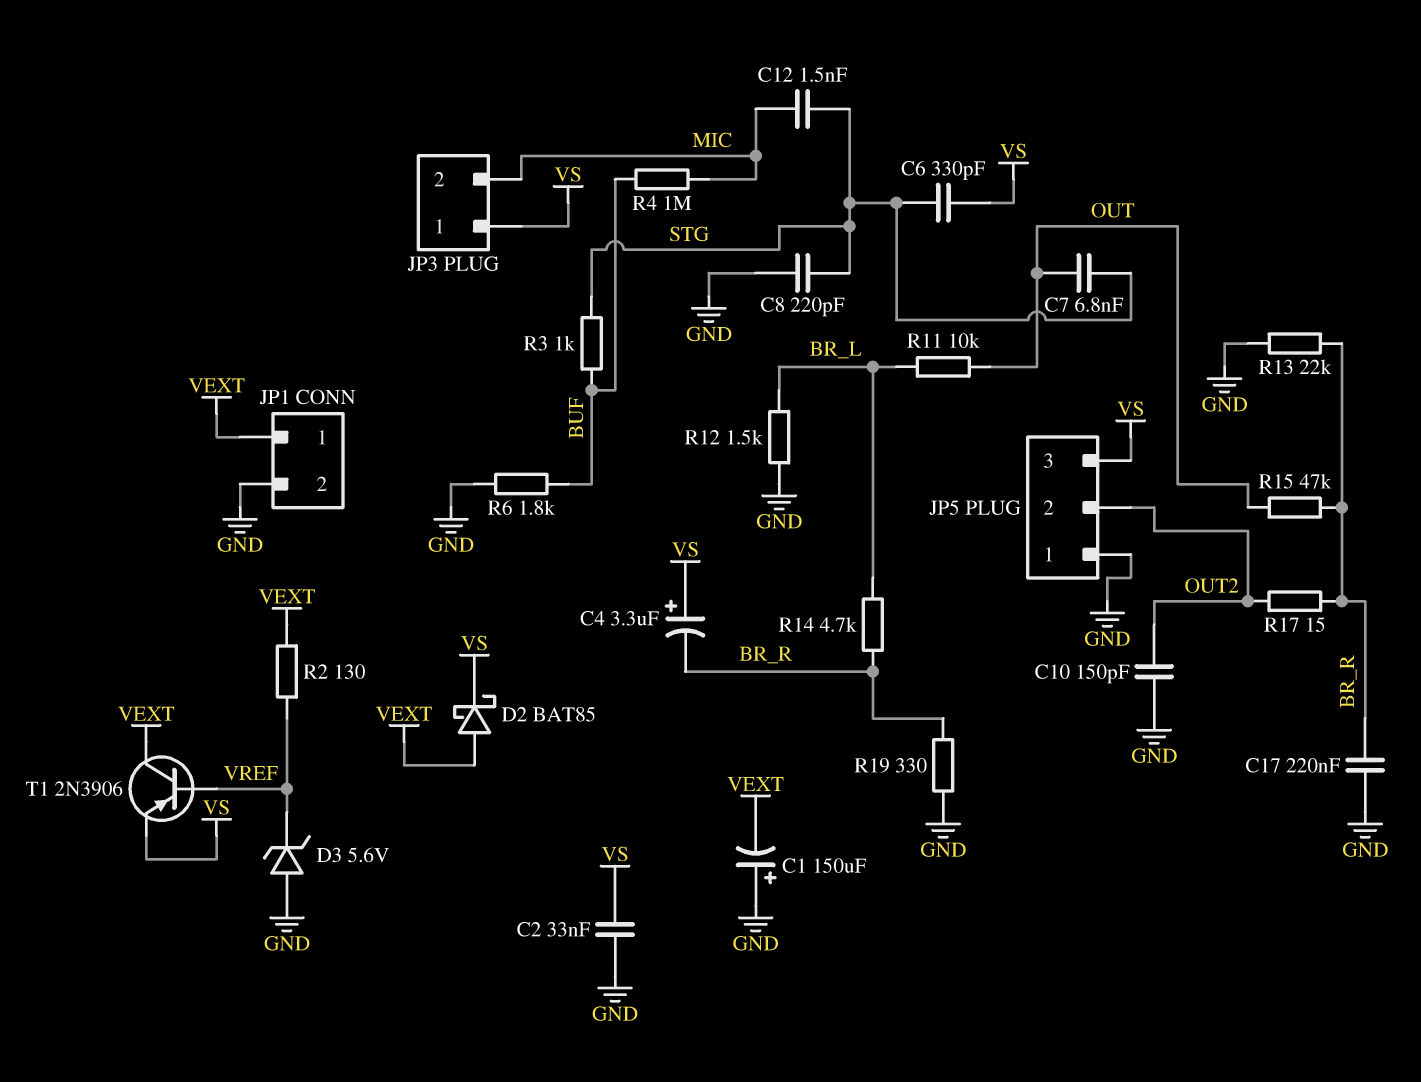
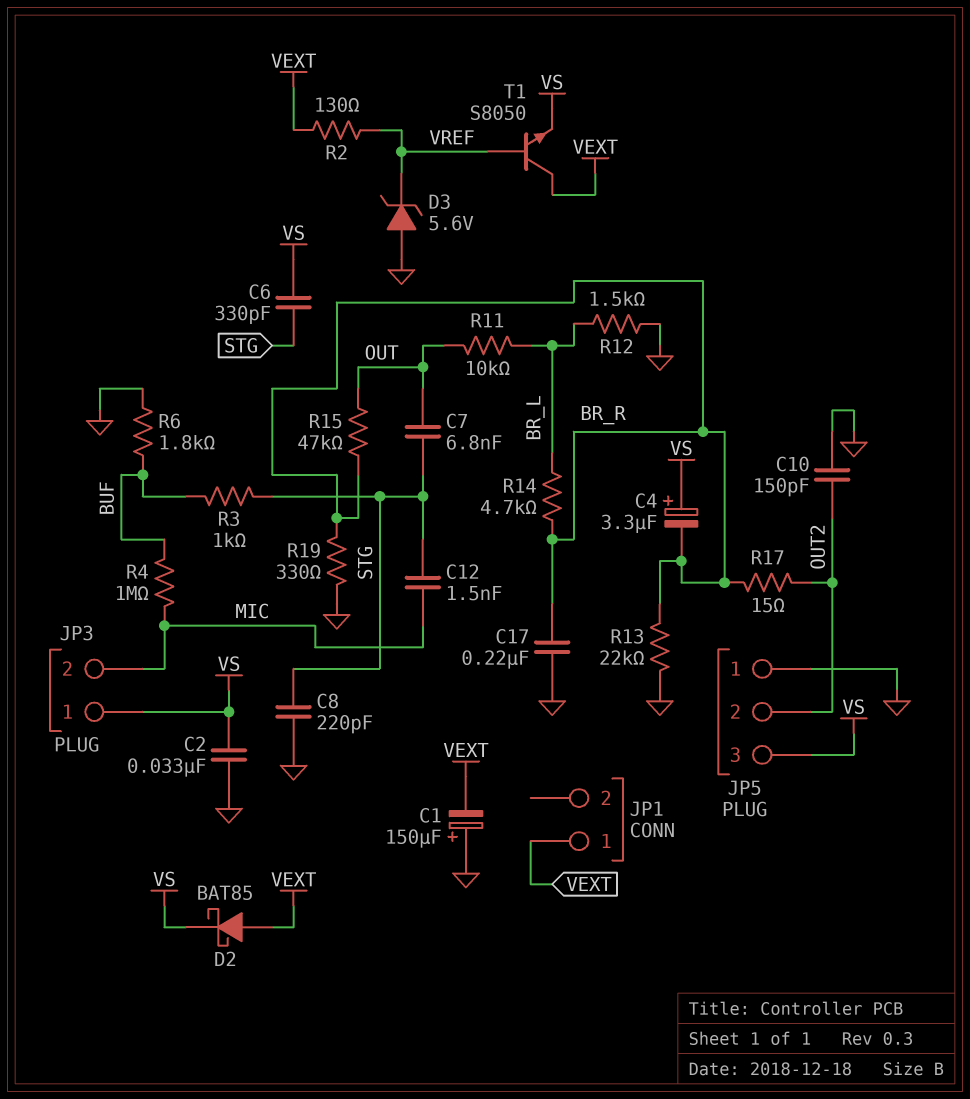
JP1 pin 2: GND -> none
T1: PNP 2N3906 (B VREF, C VEXT, E VS) -> NPN S8050 (B VREF, C VEXT, E VS)

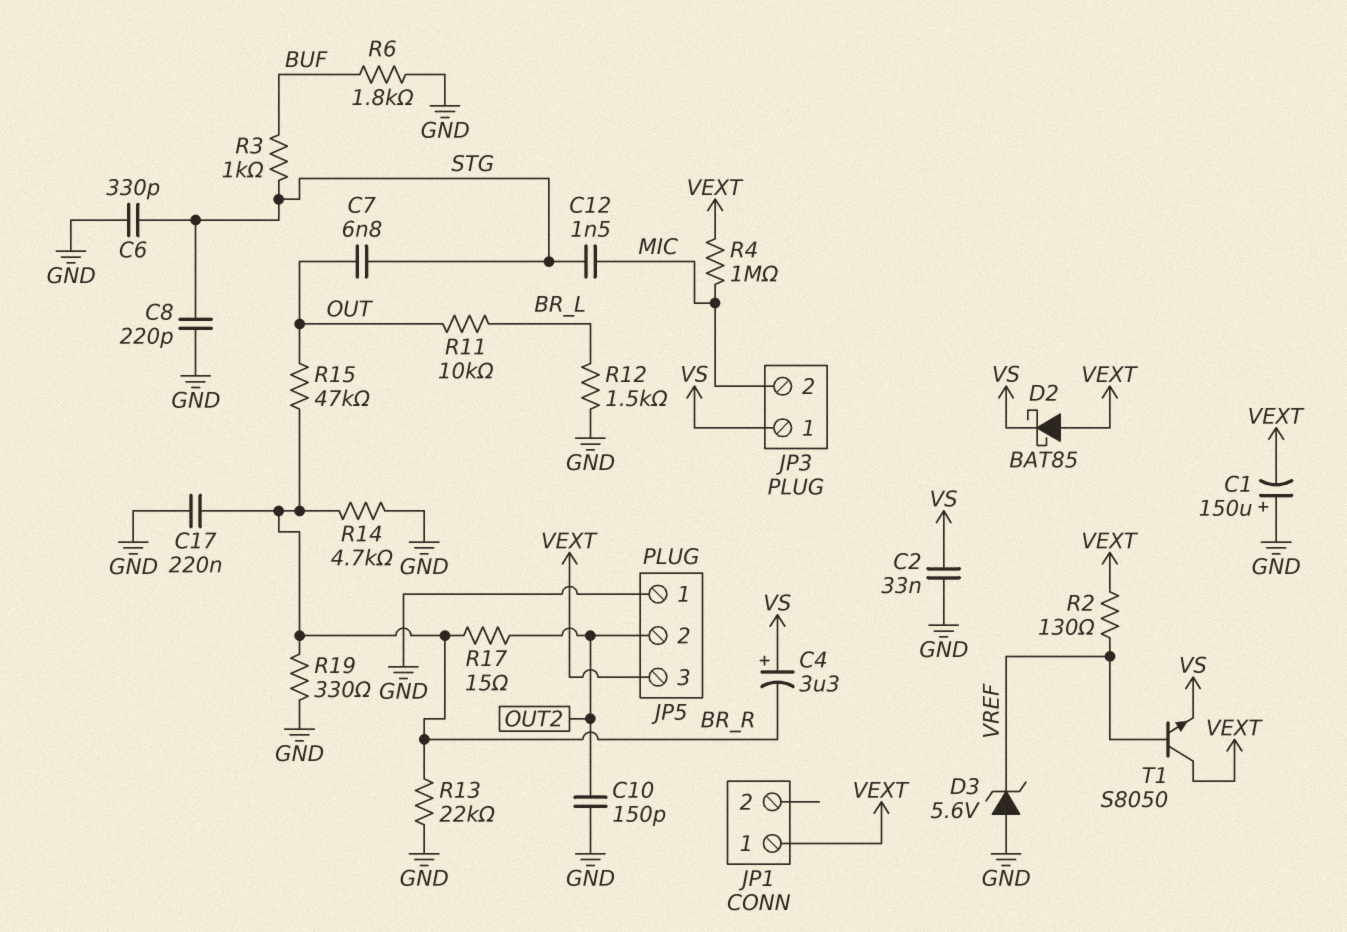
C6: 330pF (STG, VS) -> 330pF (GND, STG)
JP5 pin 3: VS -> VEXT
R4: 1M (BUF, MIC) -> 1M (MIC, VEXT)
R14: 4.7k (BR_L, BR_R) -> 4.7k (BR_R, GND)

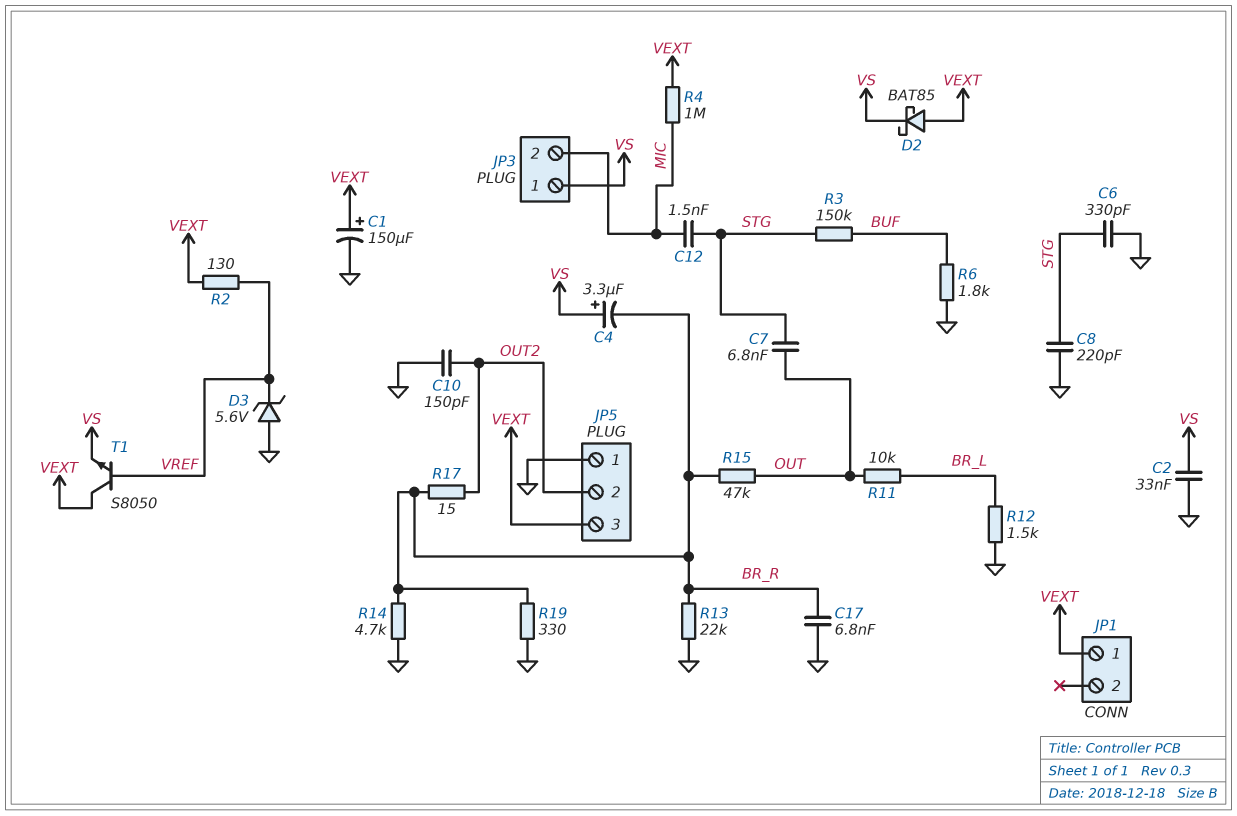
C1: 150uF (plus GND, minus VEXT) -> 150uF (plus VEXT, minus GND)
C17: 220nF (BR_R, GND) -> 6.8nF (BR_R, GND)
R3: 1k (BUF, STG) -> 150k (BUF, STG)

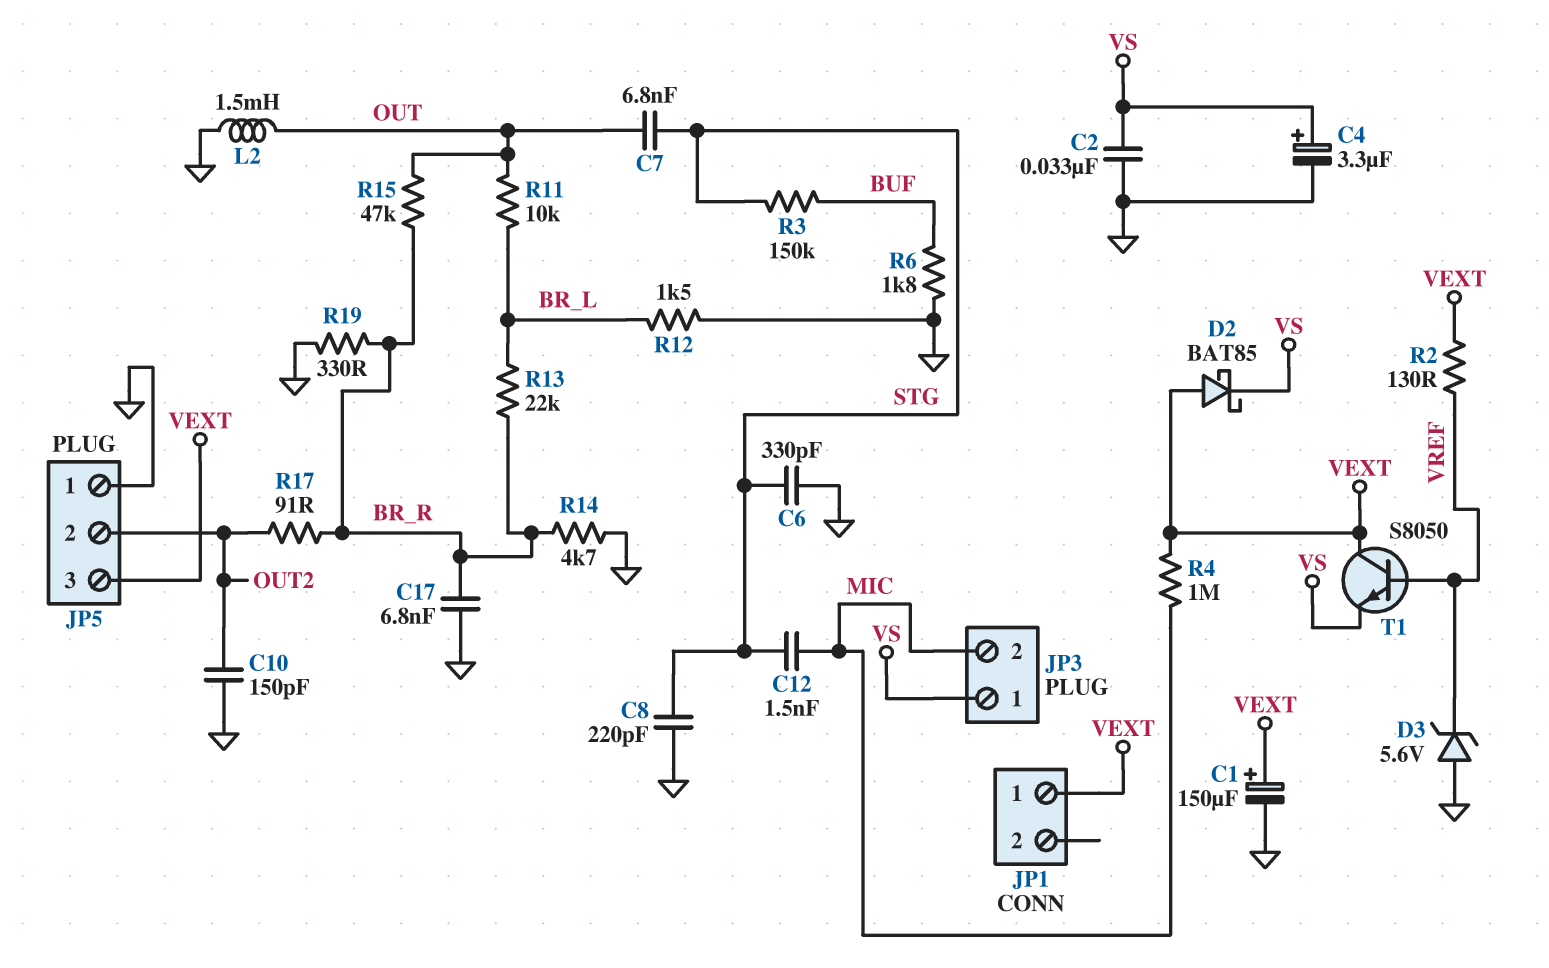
C4: 3.3uF (plus VS, minus BR_R) -> 3.3uF (plus VS, minus GND)
L2: none -> 1.5mH (GND, OUT)
R13: 22k (BR_R, GND) -> 22k (BR_L, BR_R)
R17: 15 (BR_R, OUT2) -> 91 (BR_R, OUT2)

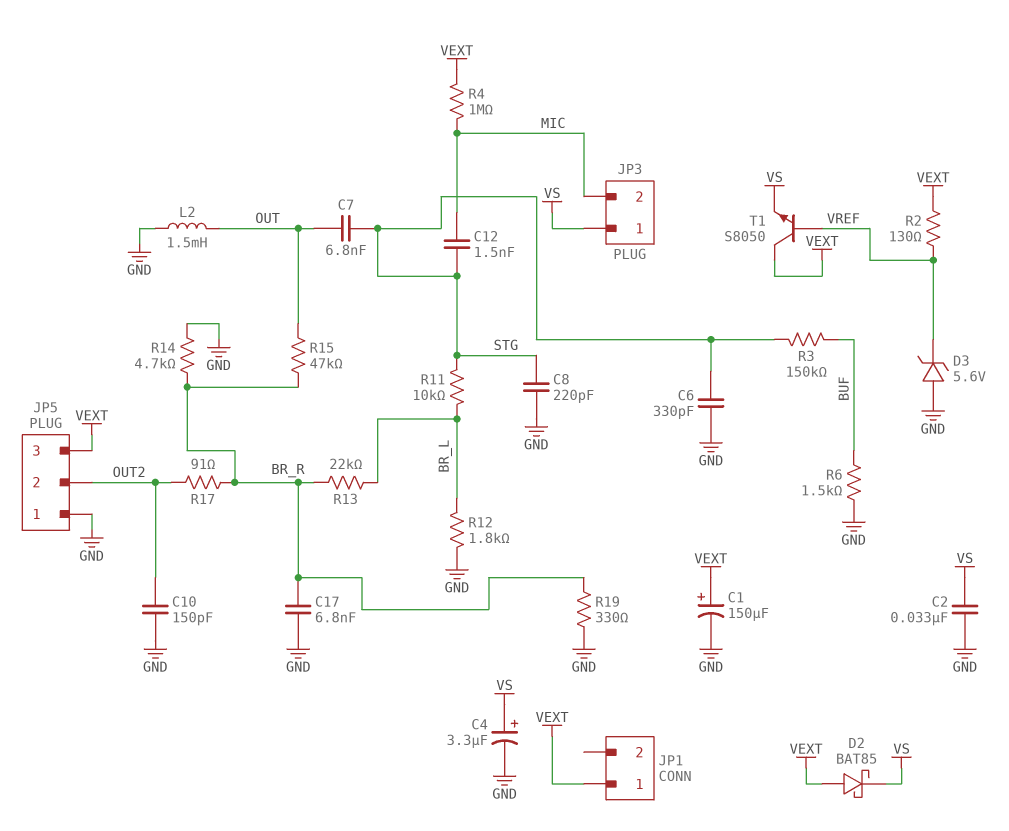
R6: 1.8k (BUF, GND) -> 1.5k (BUF, GND)
R11: 10k (BR_L, OUT) -> 10k (BR_L, STG)
R12: 1.5k (BR_L, GND) -> 1.8k (BR_L, GND)

